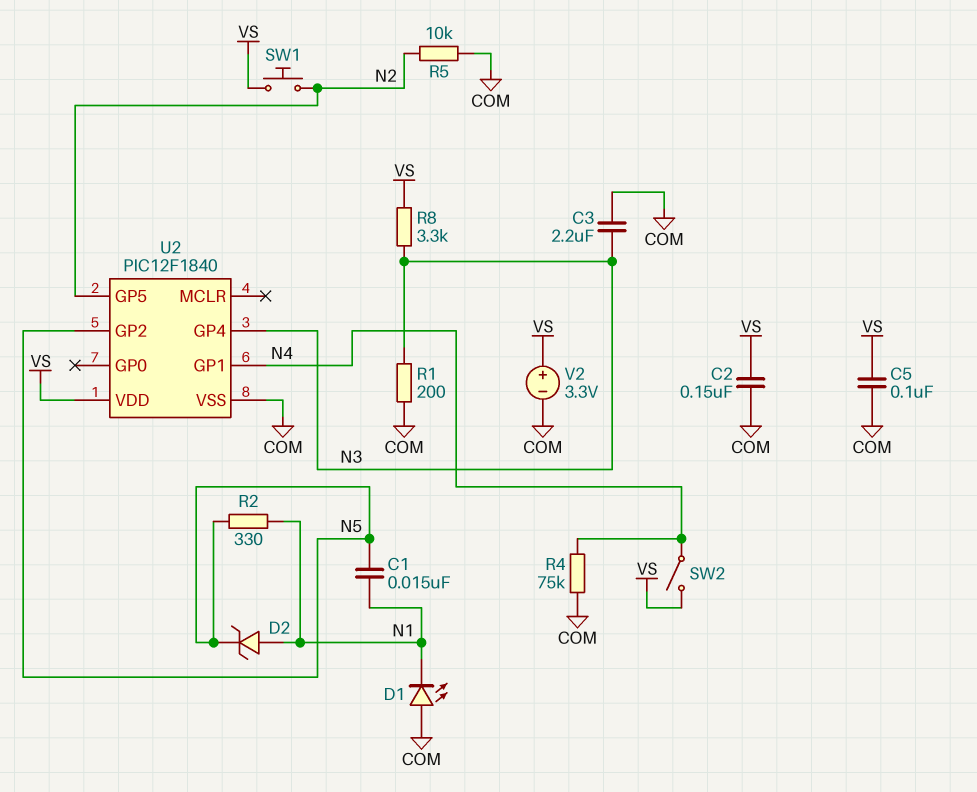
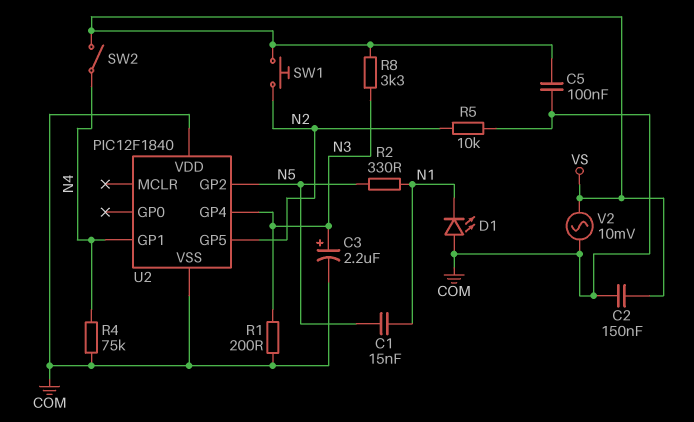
C3: 2.2uF (COM, N3) -> 2.2uF (plus N3, minus COM)
D2: zener (A N1, K N5) -> none
U2 pin VDD: VS -> COM
V2: 3.3V (plus VS, minus COM) -> AC 10mV (COM, VS)

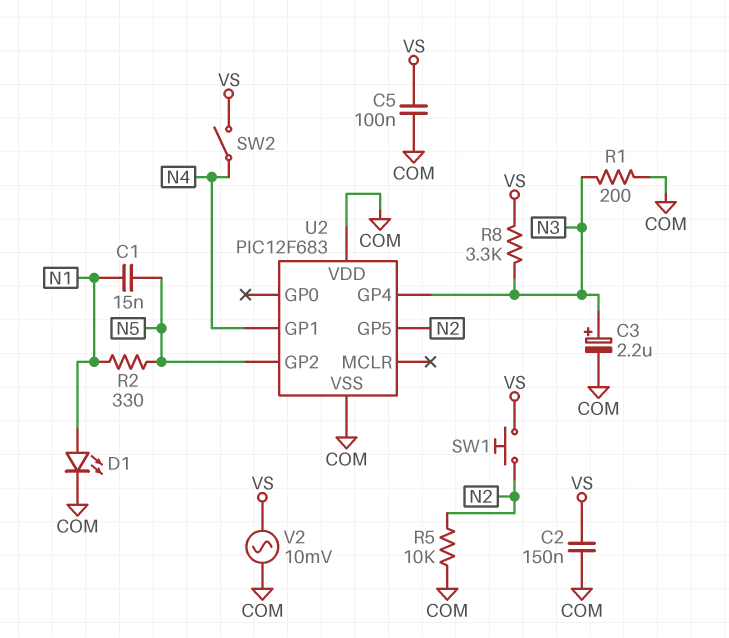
D1: LED (A COM, K N1) -> LED (A N1, K COM)
R4: 75k (COM, N4) -> none
U2: PIC12F1840 -> PIC12F683

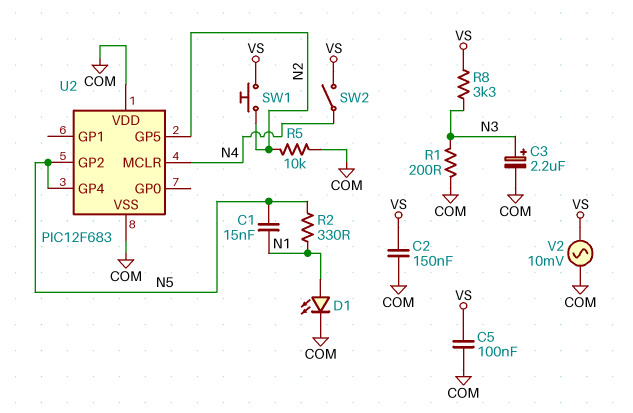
U2 pin GP1: N4 -> none
U2 pin GP4: N3 -> N5
U2 pin MCLR: none -> N4

